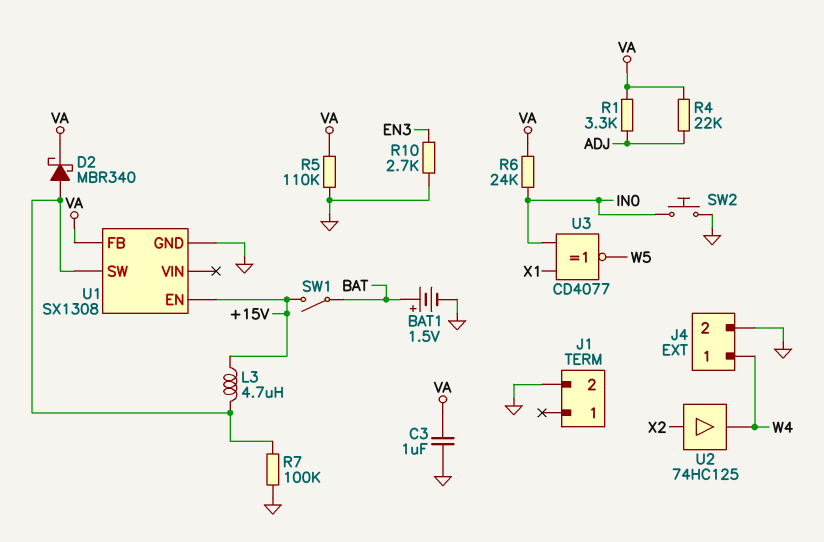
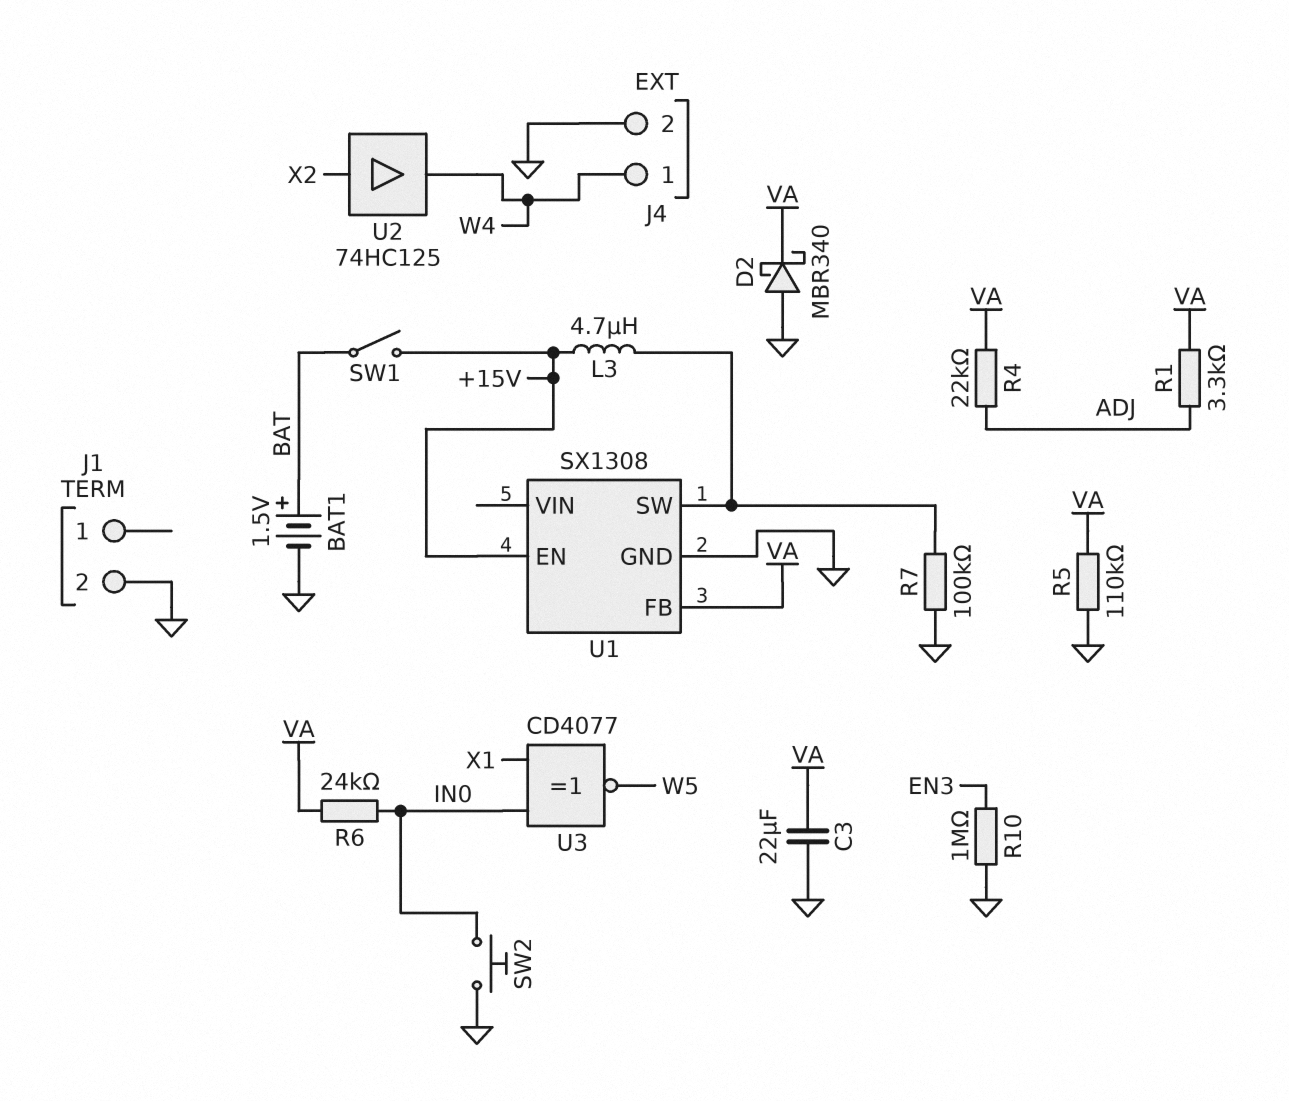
C3: 1uF (GND, VA) -> 22uF (GND, VA)
D2: schottky MBR340 (A U1/SW, K VA) -> schottky MBR340 (A GND, K VA)
R10: 2.7k (EN3, GND) -> 1M (EN3, GND)

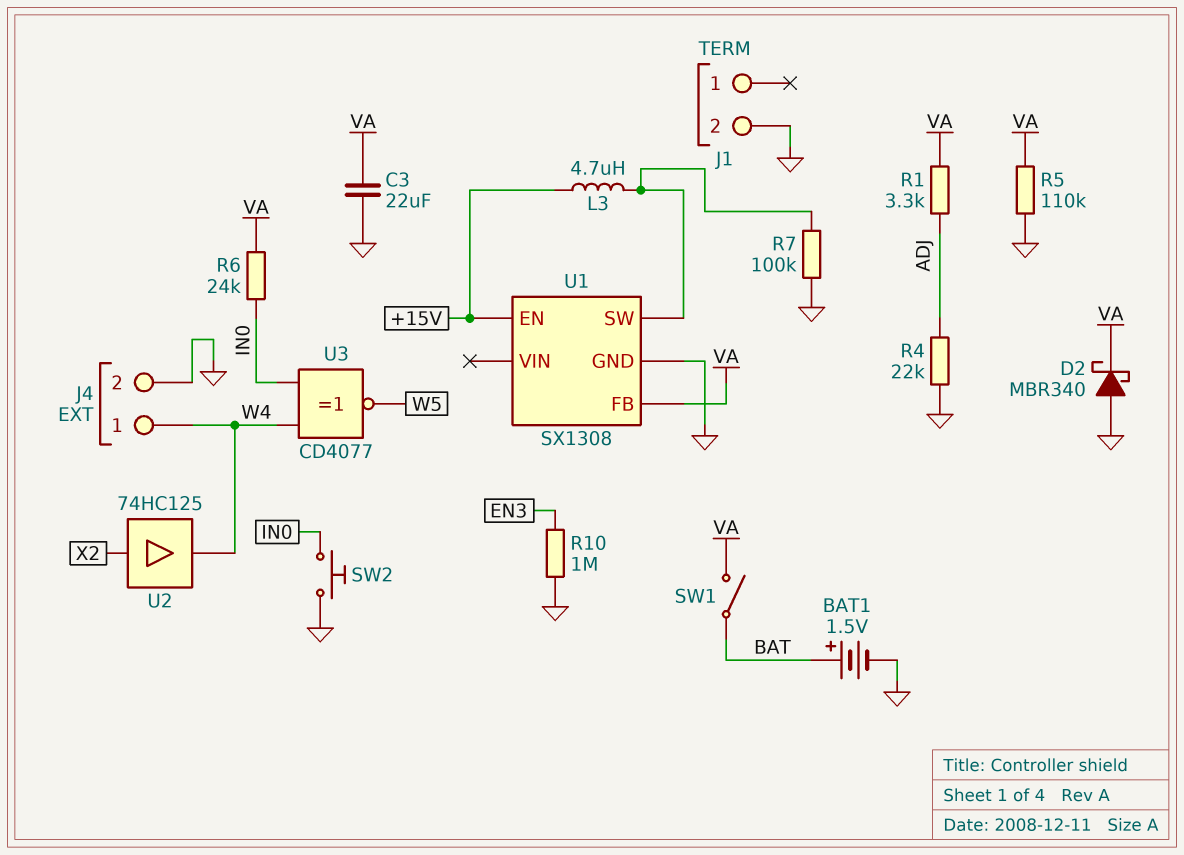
R4: 22k (ADJ, VA) -> 22k (ADJ, GND)
SW1: switch (+15V, BAT) -> switch (BAT, VA)
U3: XNOR CD4077 (in IN0, in X1, out W5) -> XNOR CD4077 (in IN0, in W4, out W5)

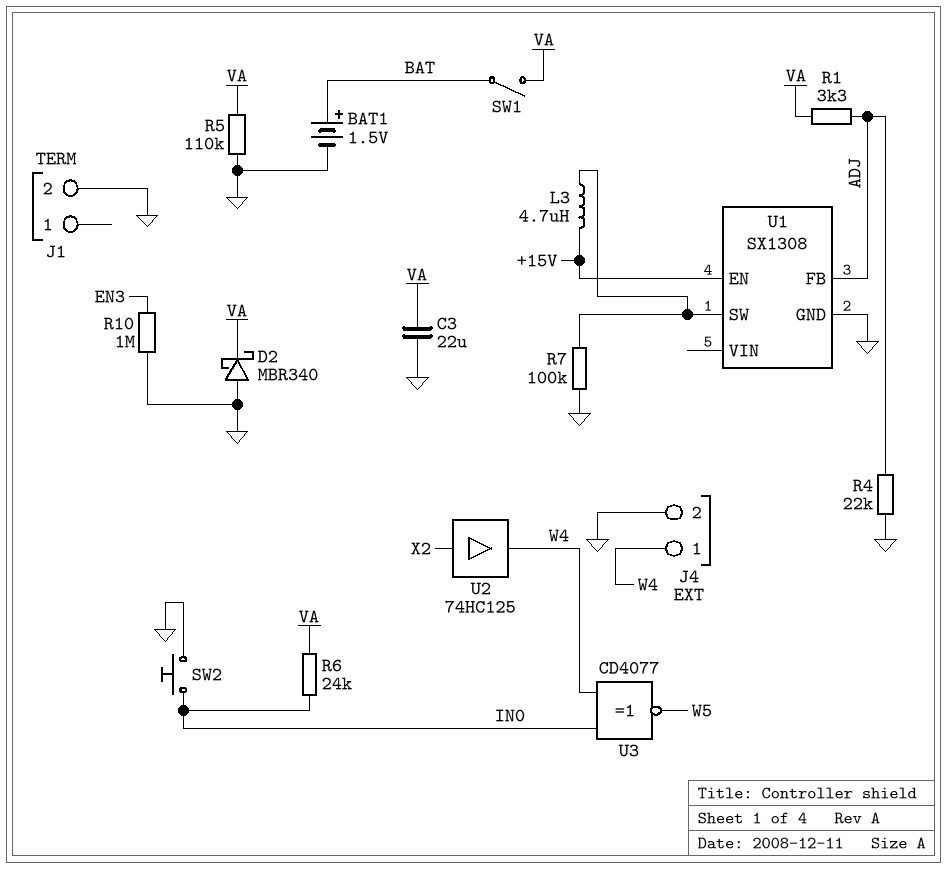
U1 pin FB: VA -> ADJ

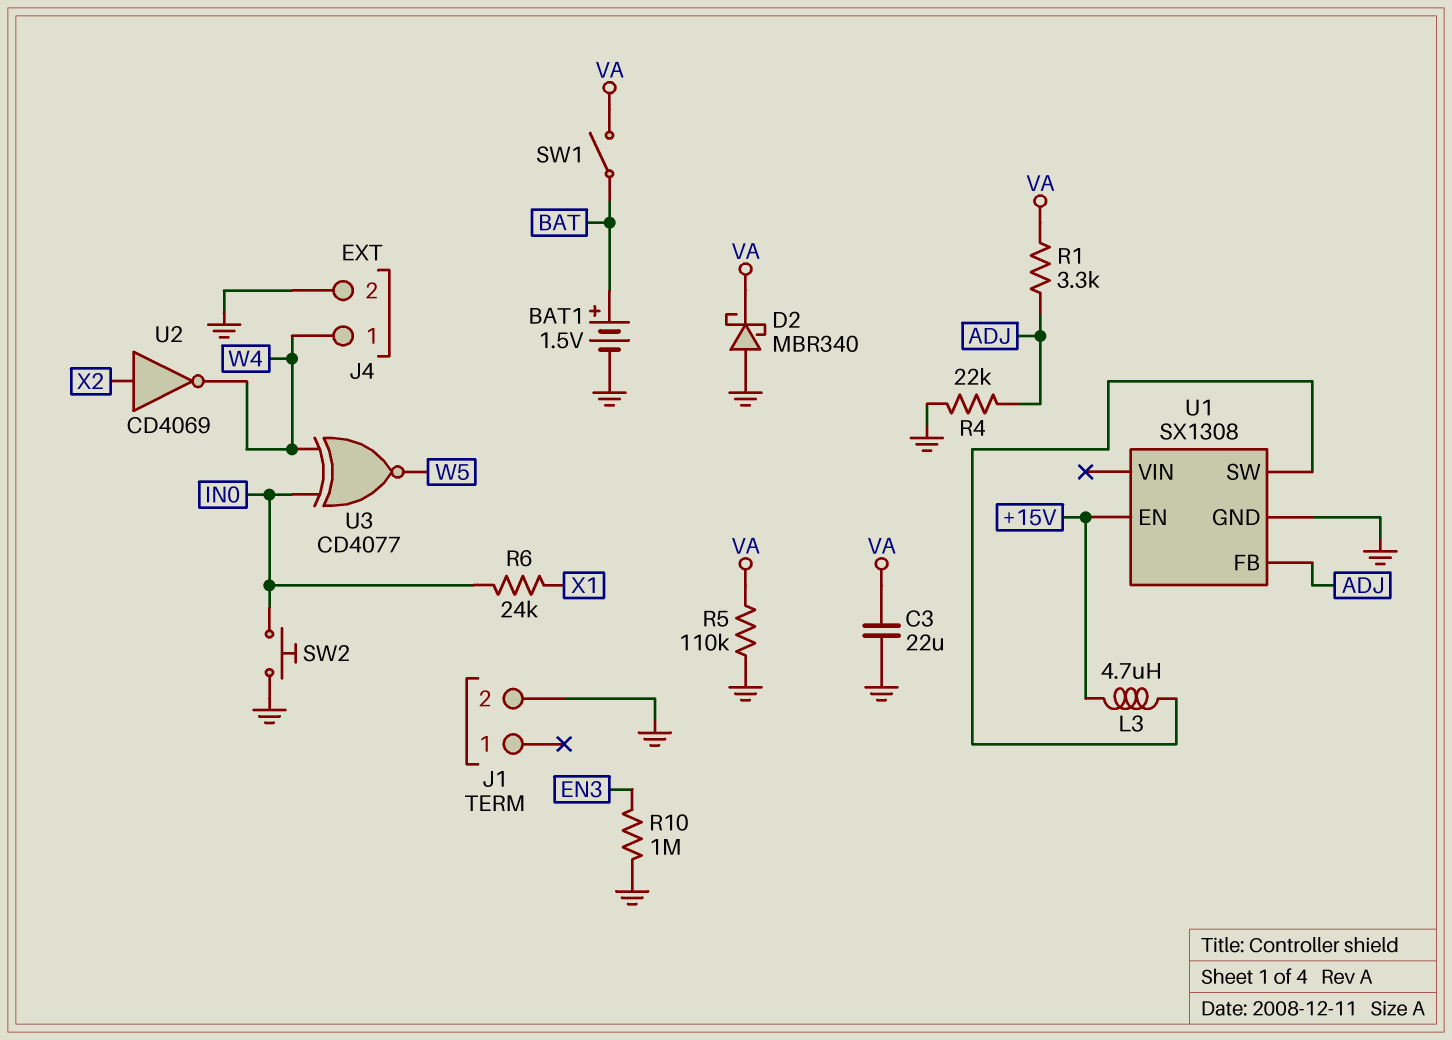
R6: 24k (IN0, VA) -> 24k (IN0, X1)
R7: 100k (GND, U1/SW) -> none
U2: buffer 74HC125 (in X2, out W4) -> NOT CD4069 (in X2, out W4)

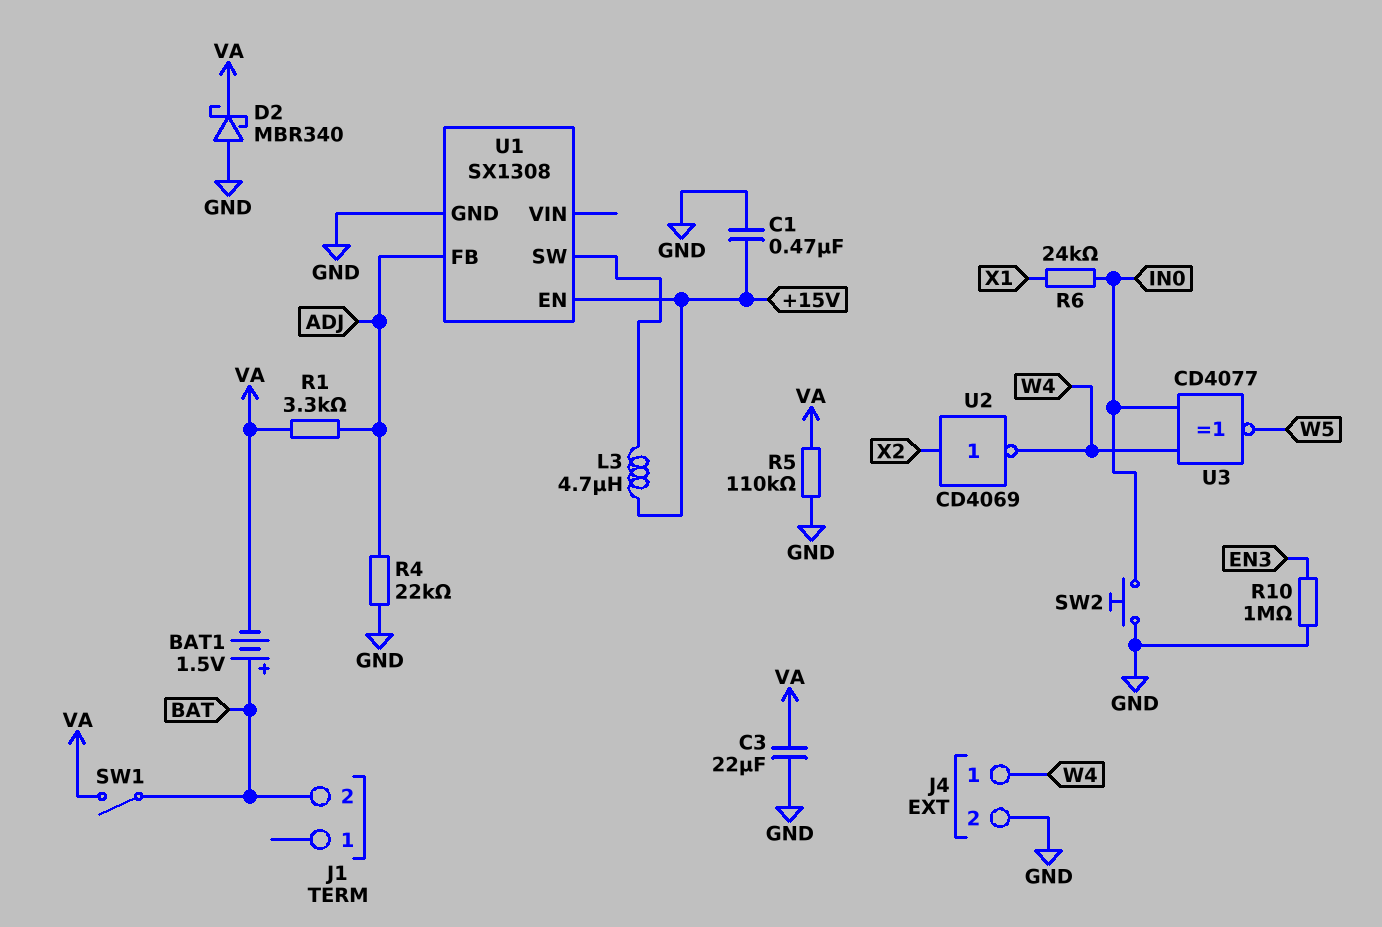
BAT1: 1.5V (plus BAT, minus GND) -> 1.5V (plus BAT, minus VA)
C1: none -> 470nF (+15V, GND)
J1 pin 2: GND -> BAT

